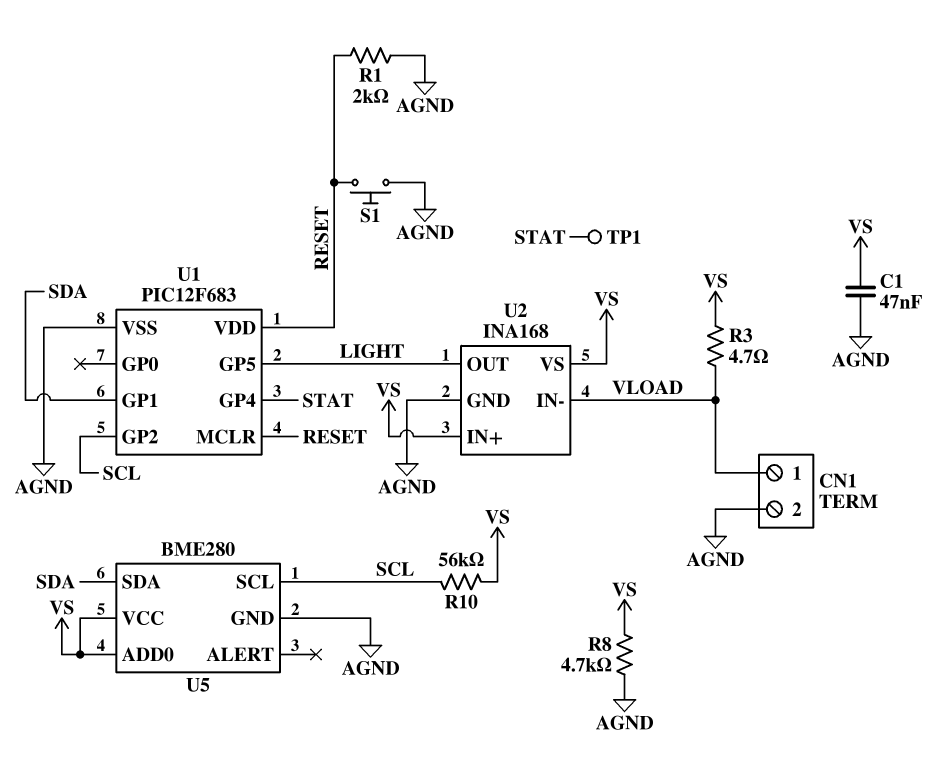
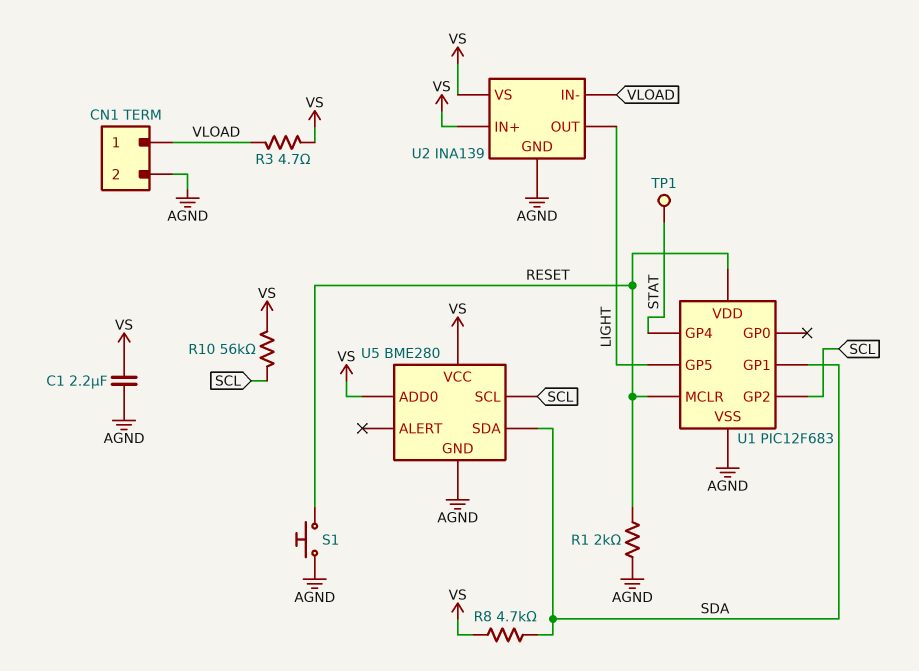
C1: 47nF (AGND, VS) -> 2.2uF (AGND, VS)
R8: 4.7k (AGND, VS) -> 4.7k (SDA, VS)
U2: INA168 -> INA139

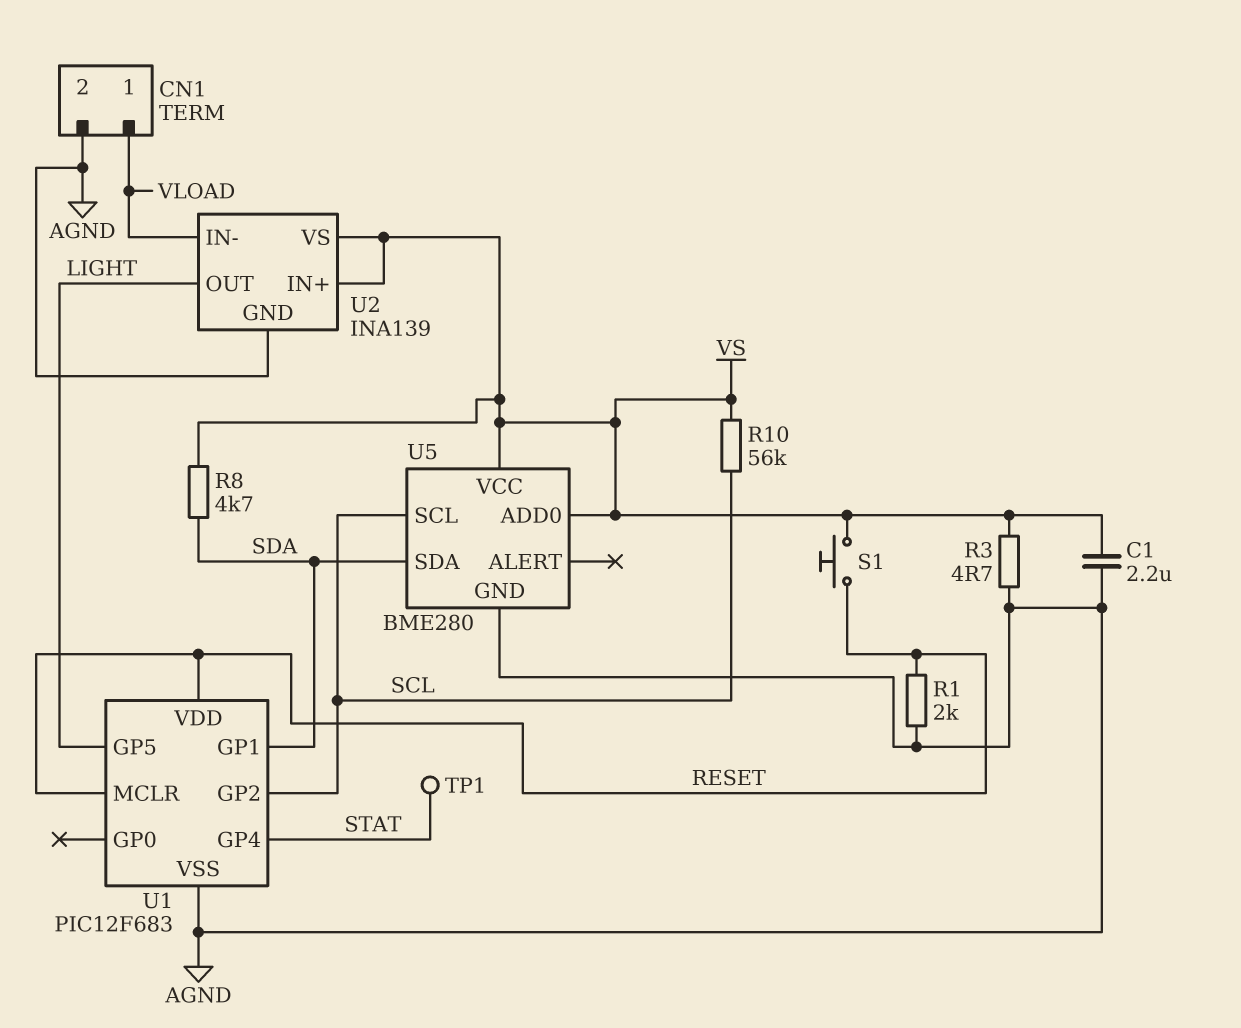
R3: 4.7 (VLOAD, VS) -> 4.7 (AGND, VS)
S1: button (AGND, RESET) -> button (RESET, VS)

